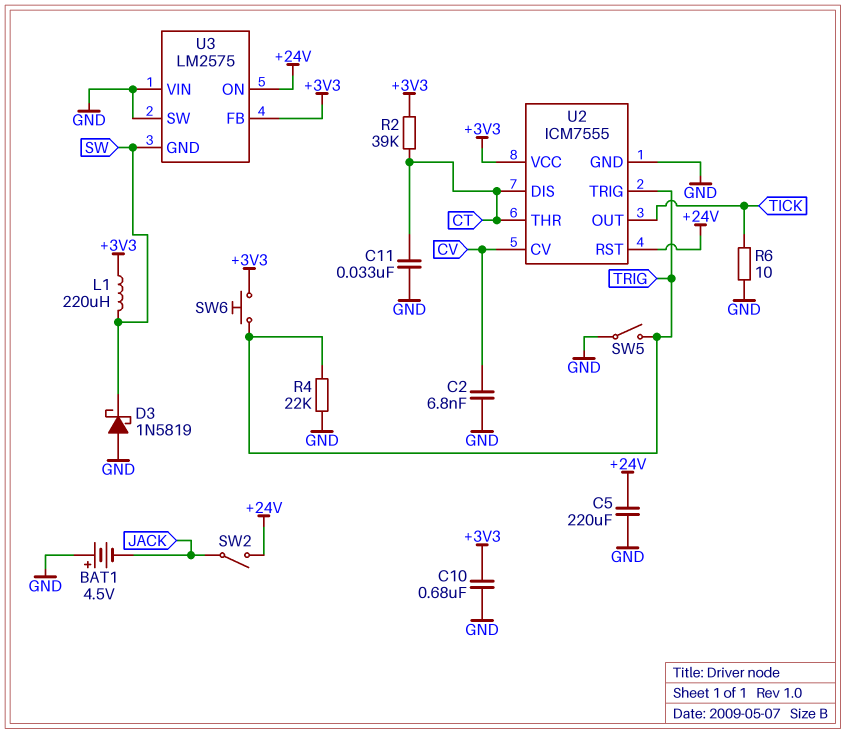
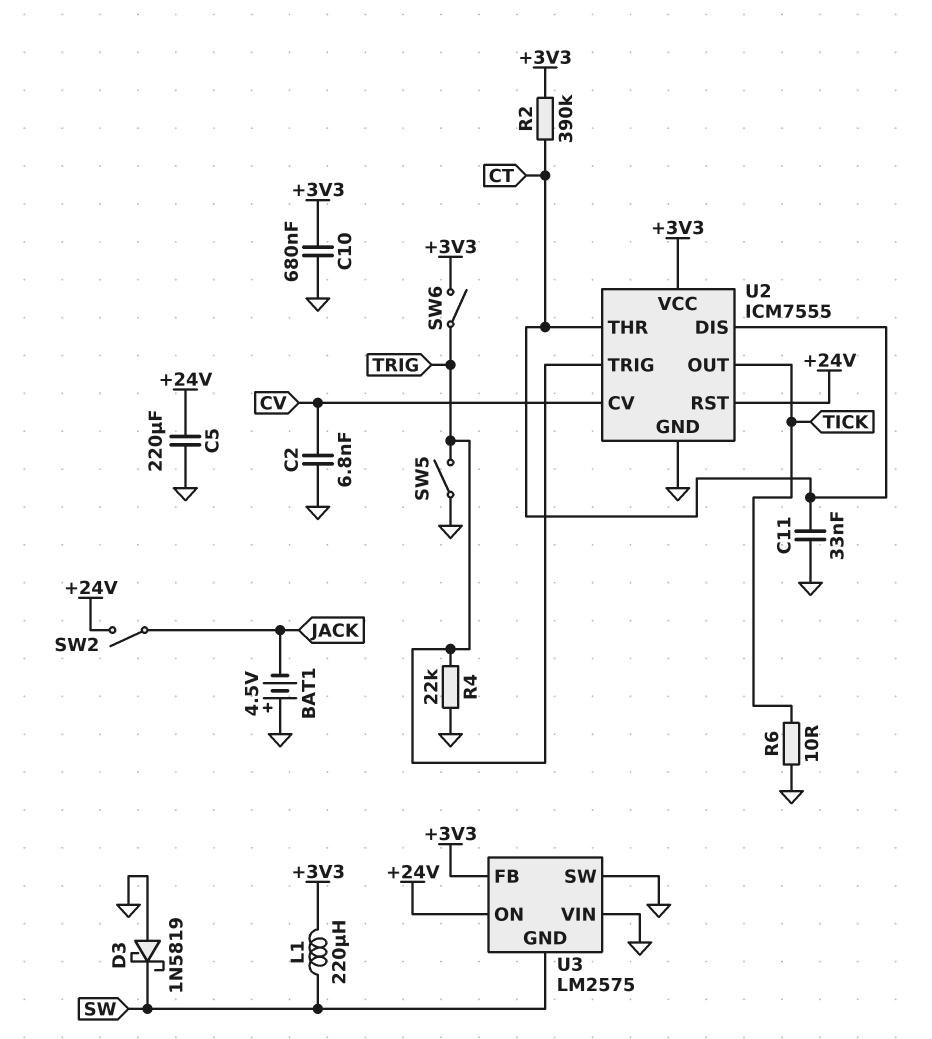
R2: 39k (+3V3, CT) -> 390k (+3V3, CT)
SW6: button (+3V3, TRIG) -> switch (+3V3, TRIG)

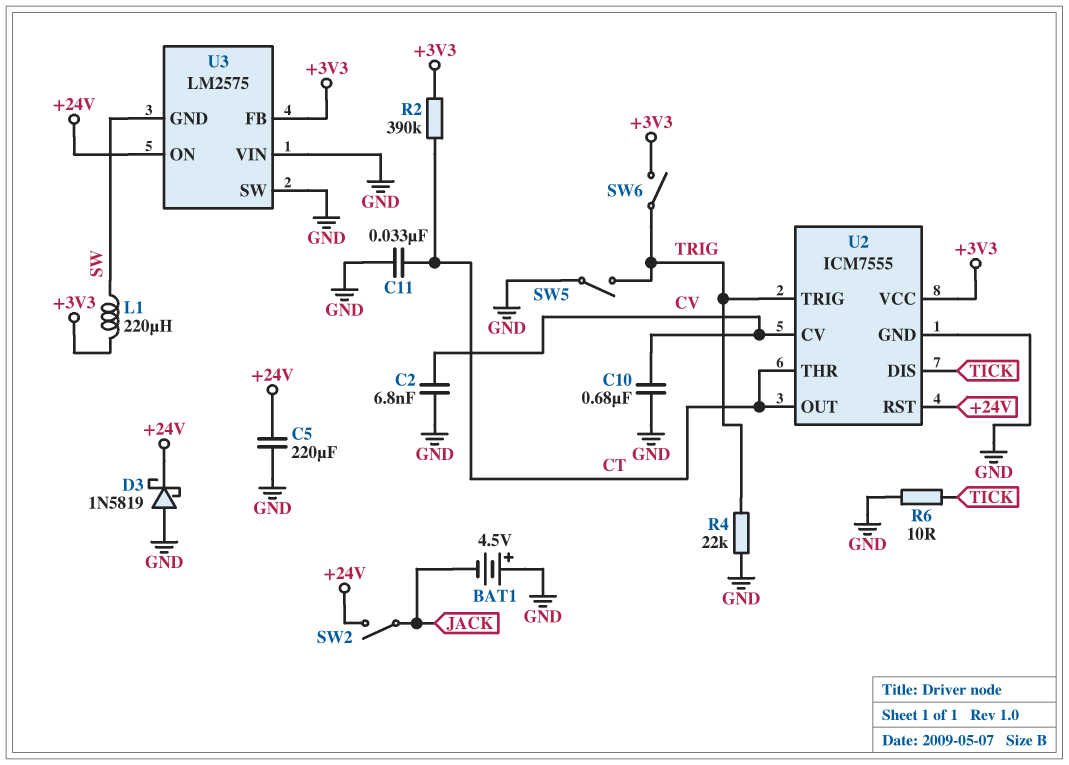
C10: 680nF (+3V3, GND) -> 680nF (CV, GND)
D3: schottky 1N5819 (A GND, K SW) -> schottky 1N5819 (A GND, K +24V)
U2 pin DIS: CT -> TICK
U2 pin OUT: TICK -> CT

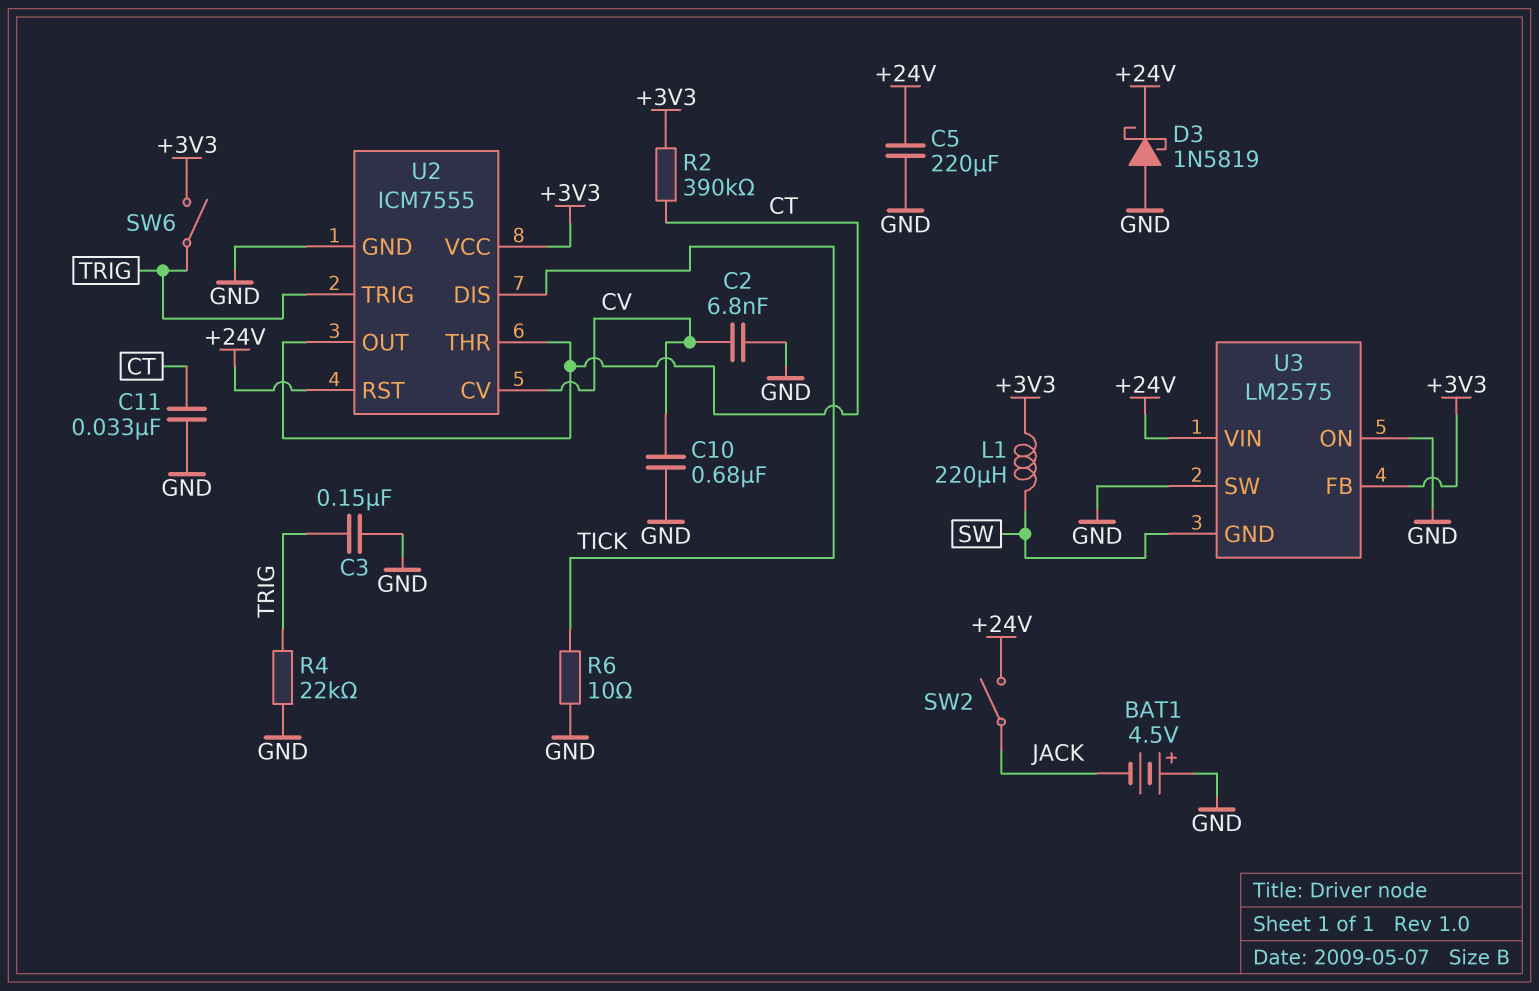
C3: none -> 150nF (GND, TRIG)
SW5: switch (GND, TRIG) -> none
U3 pin ON: +24V -> GND
U3 pin VIN: GND -> +24V

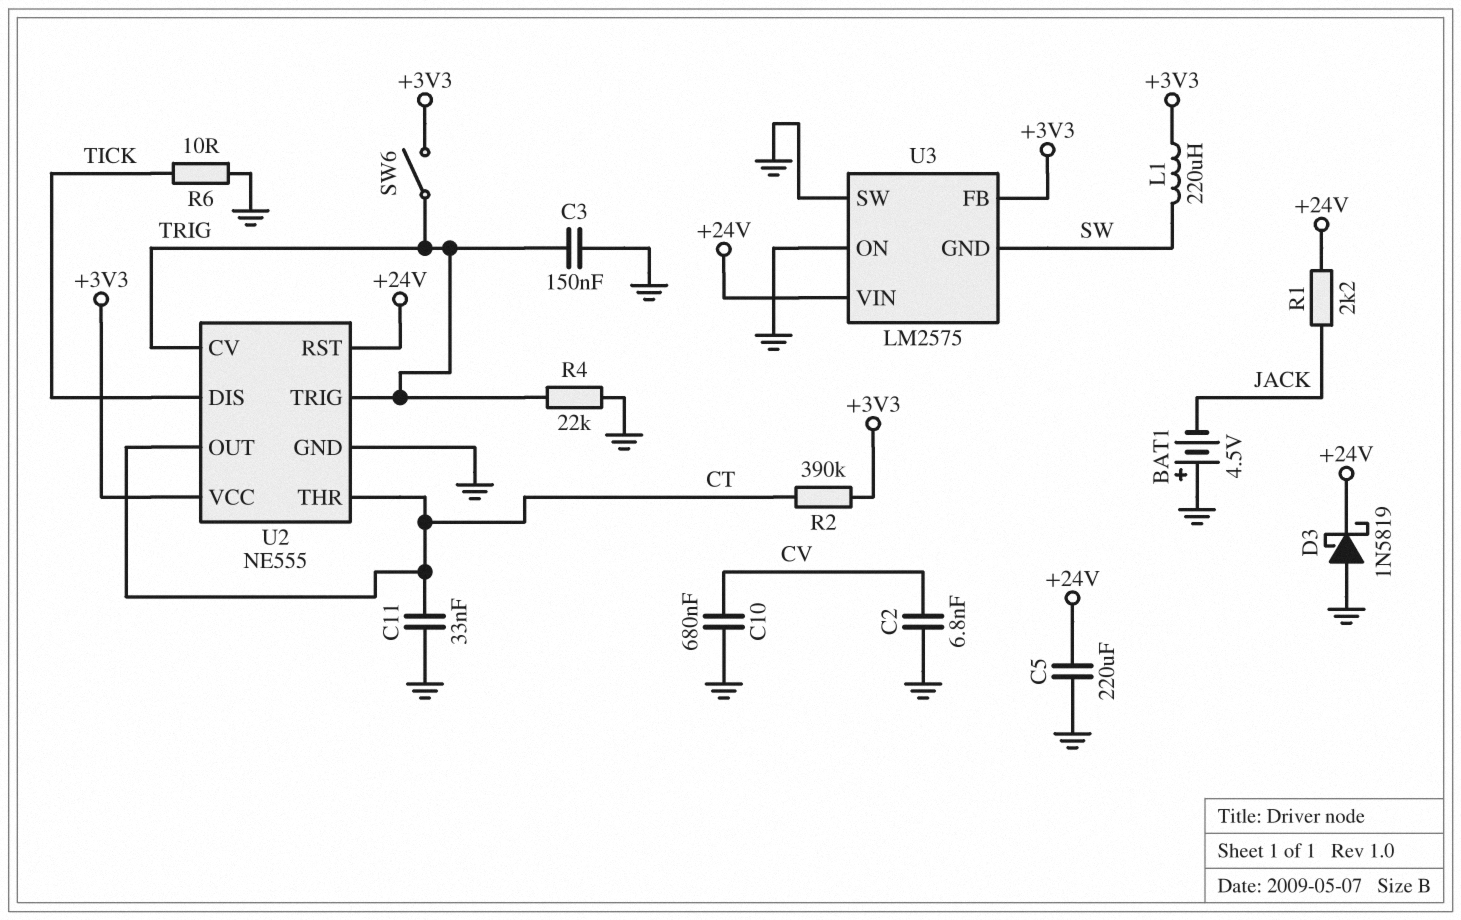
R1: none -> 2.2k (+24V, JACK)
SW2: switch (+24V, JACK) -> none
U2: ICM7555 -> NE555
U2 pin CV: CV -> TRIG

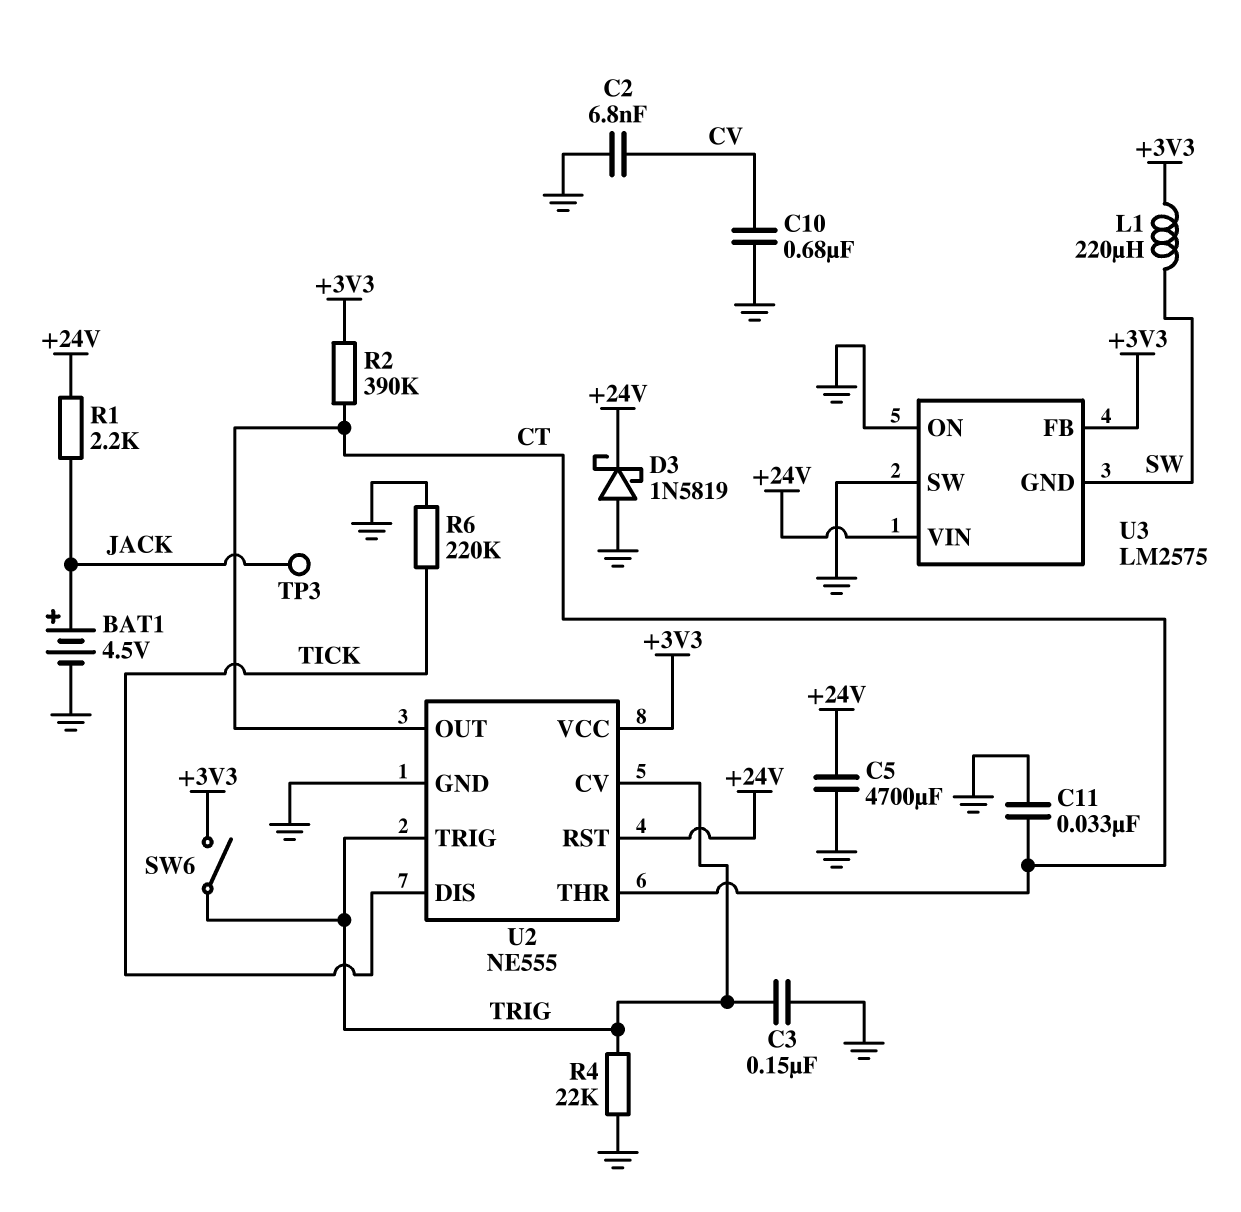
BAT1: 4.5V (plus GND, minus JACK) -> 4.5V (plus JACK, minus GND)
C5: 220uF (+24V, GND) -> 4700uF (+24V, GND)
R6: 10 (GND, TICK) -> 220k (GND, TICK)
TP3: none -> test point (JACK)

